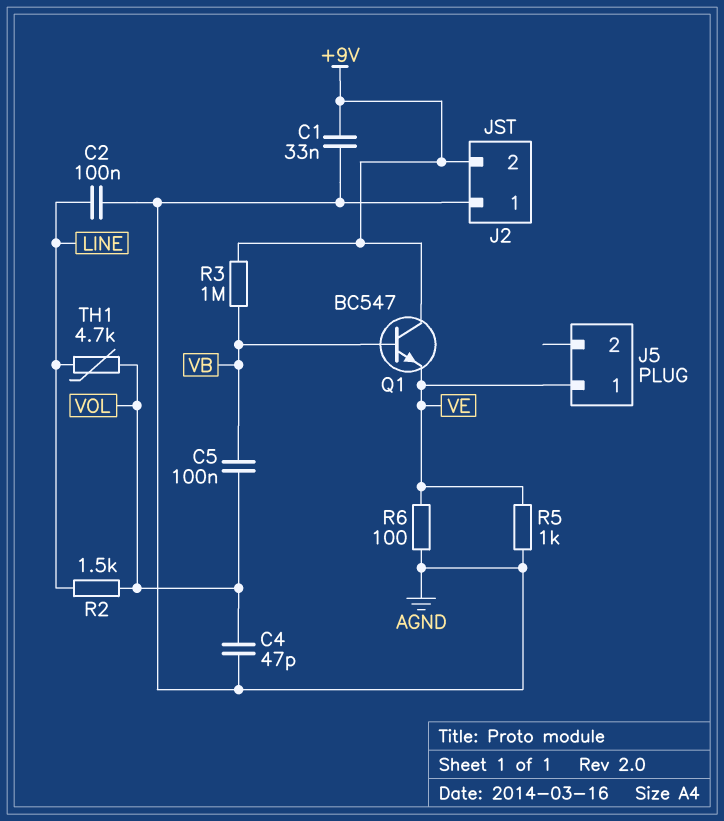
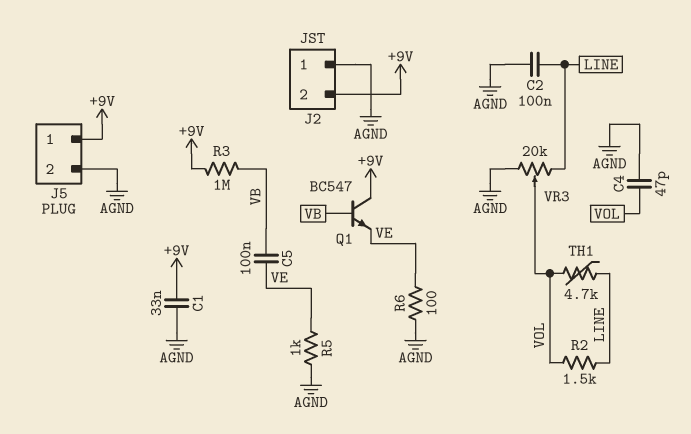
C5: 100nF (VB, VOL) -> 100nF (VB, VE)
J5 pin 1: VE -> +9V
J5 pin 2: none -> AGND
VR3: none -> 20k (AGND, LINE, wiper VOL)

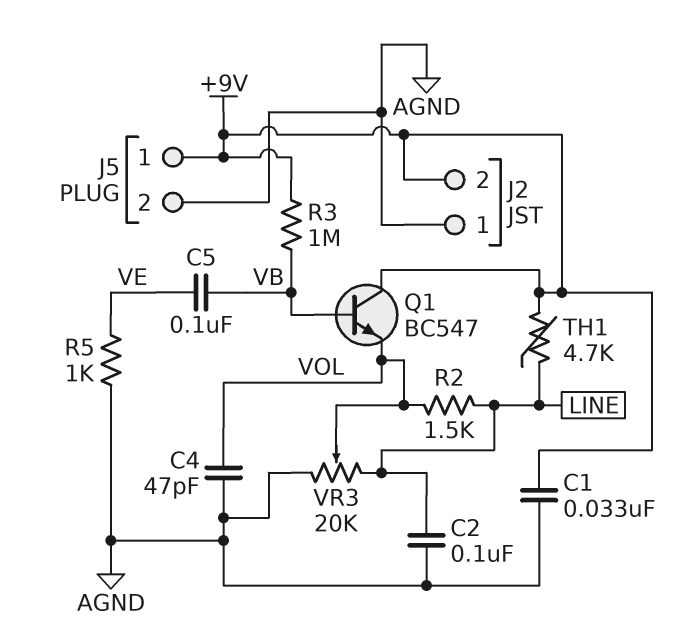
Q1: NPN BC547 (B VB, C +9V, E VE) -> NPN BC547 (B VB, C +9V, E VOL)
R6: 100 (AGND, VE) -> none
TH1: 4.7k (LINE, VOL) -> 4.7k (+9V, LINE)

